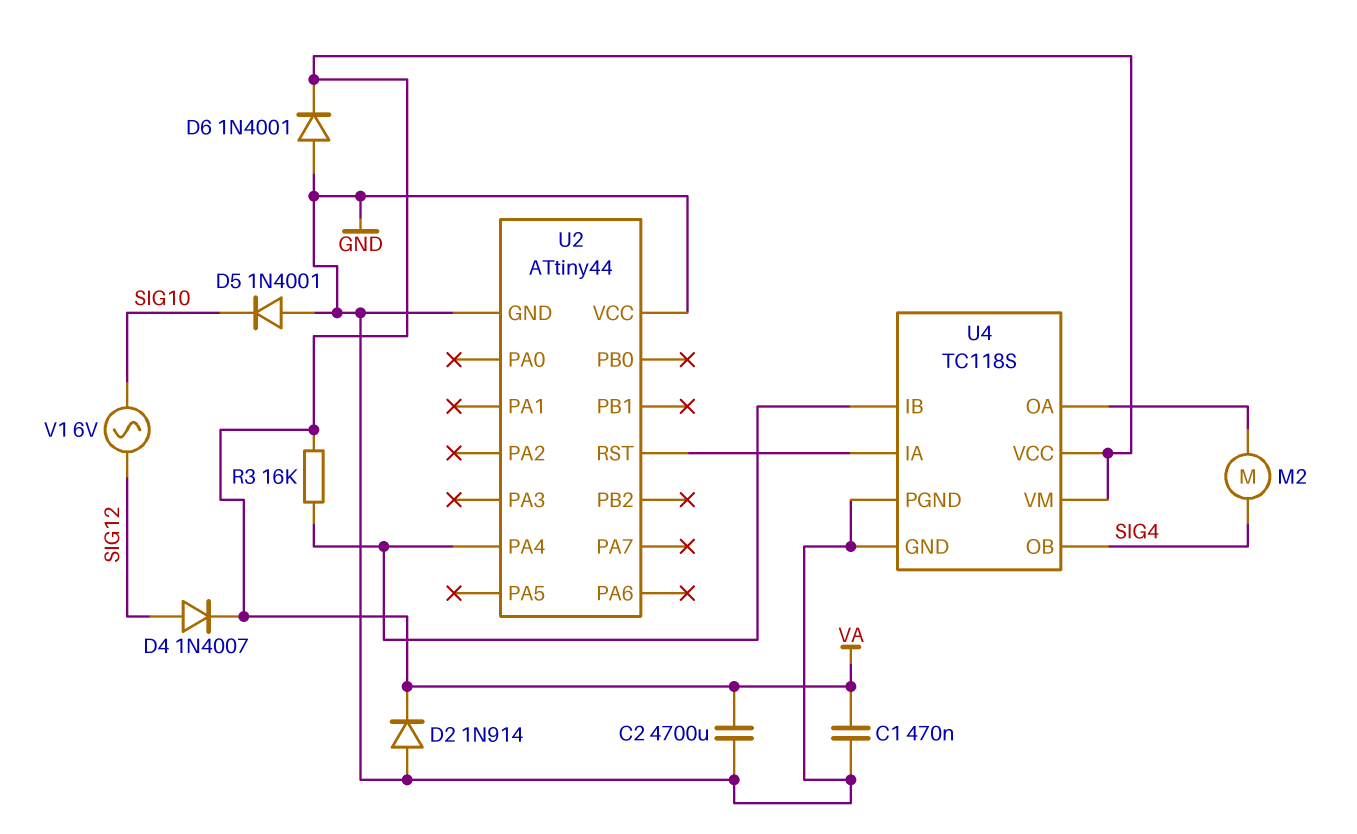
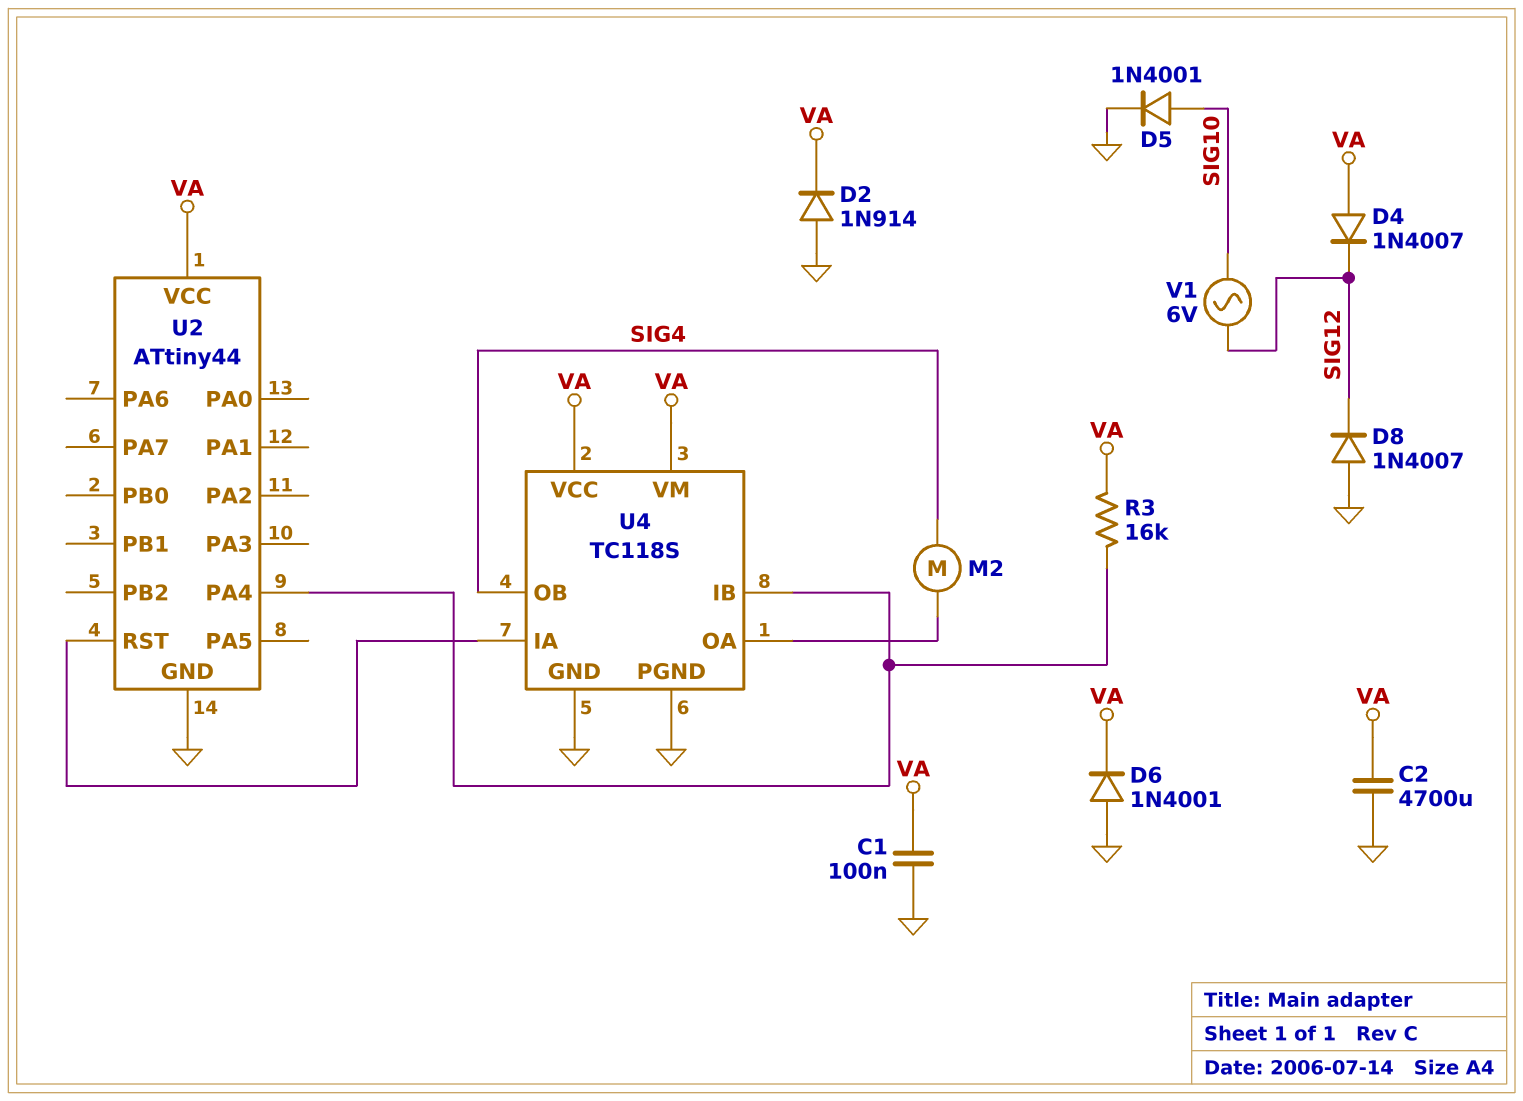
C1: 470nF (GND, VA) -> 100nF (GND, VA)
D4: diode 1N4007 (A SIG12, K VA) -> diode 1N4007 (A VA, K SIG12)
D5: diode 1N4001 (A GND, K SIG10) -> diode 1N4001 (A SIG10, K GND)
D8: none -> diode 1N4007 (A GND, K SIG12)
U2 pin VCC: GND -> VA

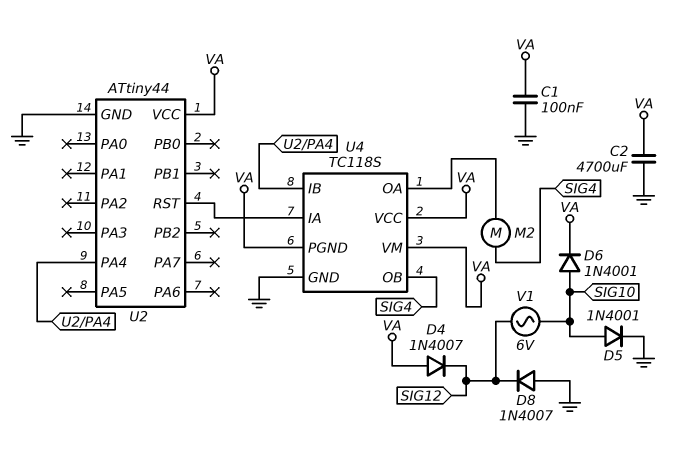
D2: diode 1N914 (A GND, K VA) -> none
D6: diode 1N4001 (A GND, K VA) -> diode 1N4001 (A SIG10, K VA)
R3: 16k (U2/PA4, VA) -> none
U4 pin PGND: GND -> VA

